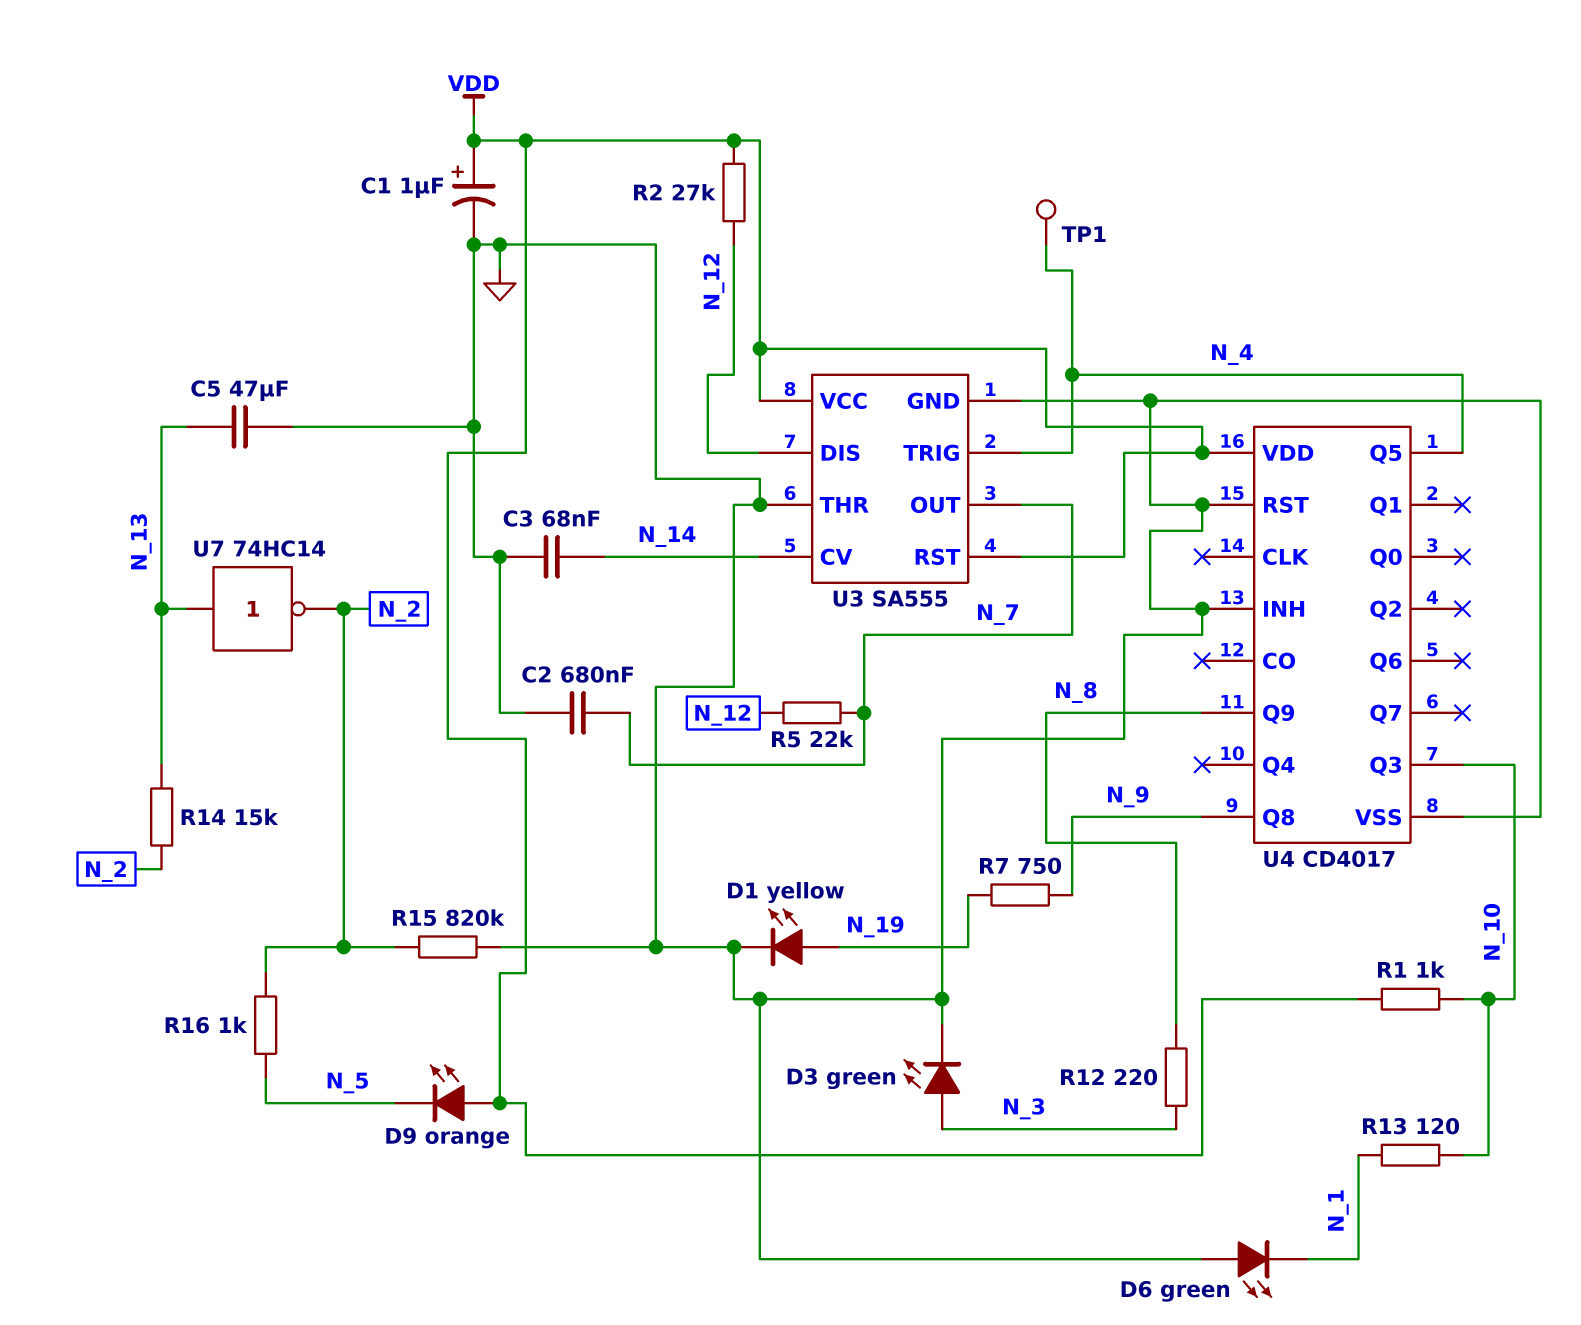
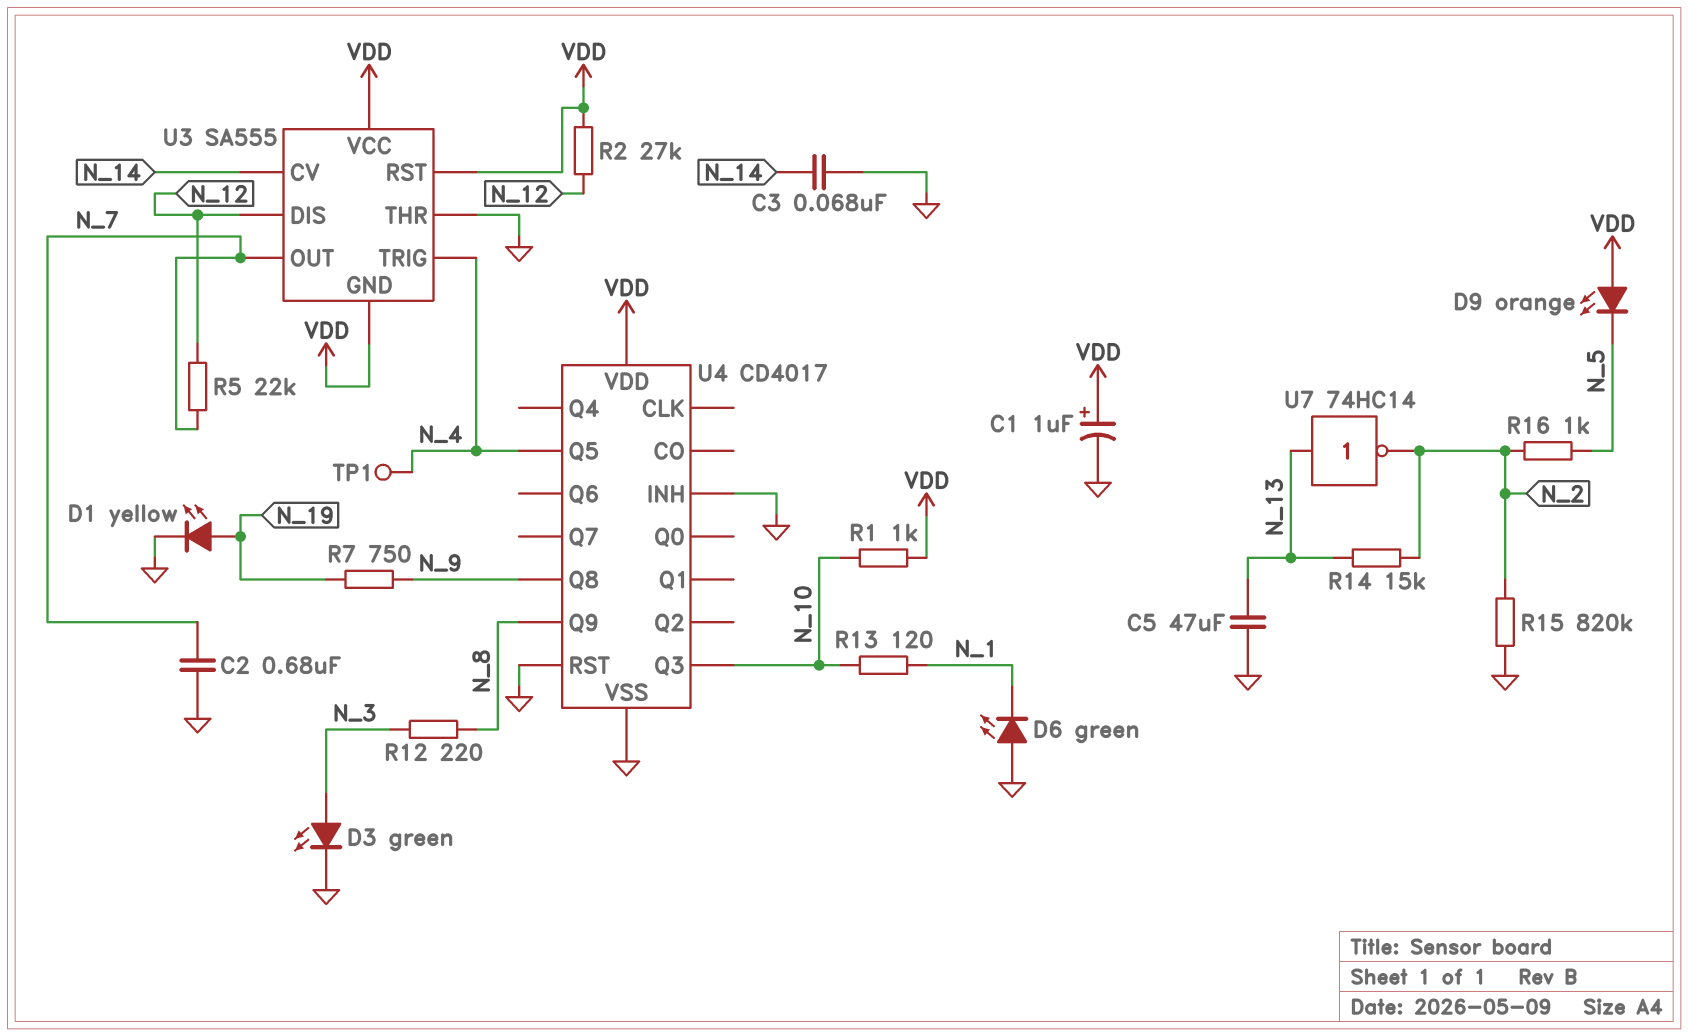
U3 pin GND: GND -> VDD

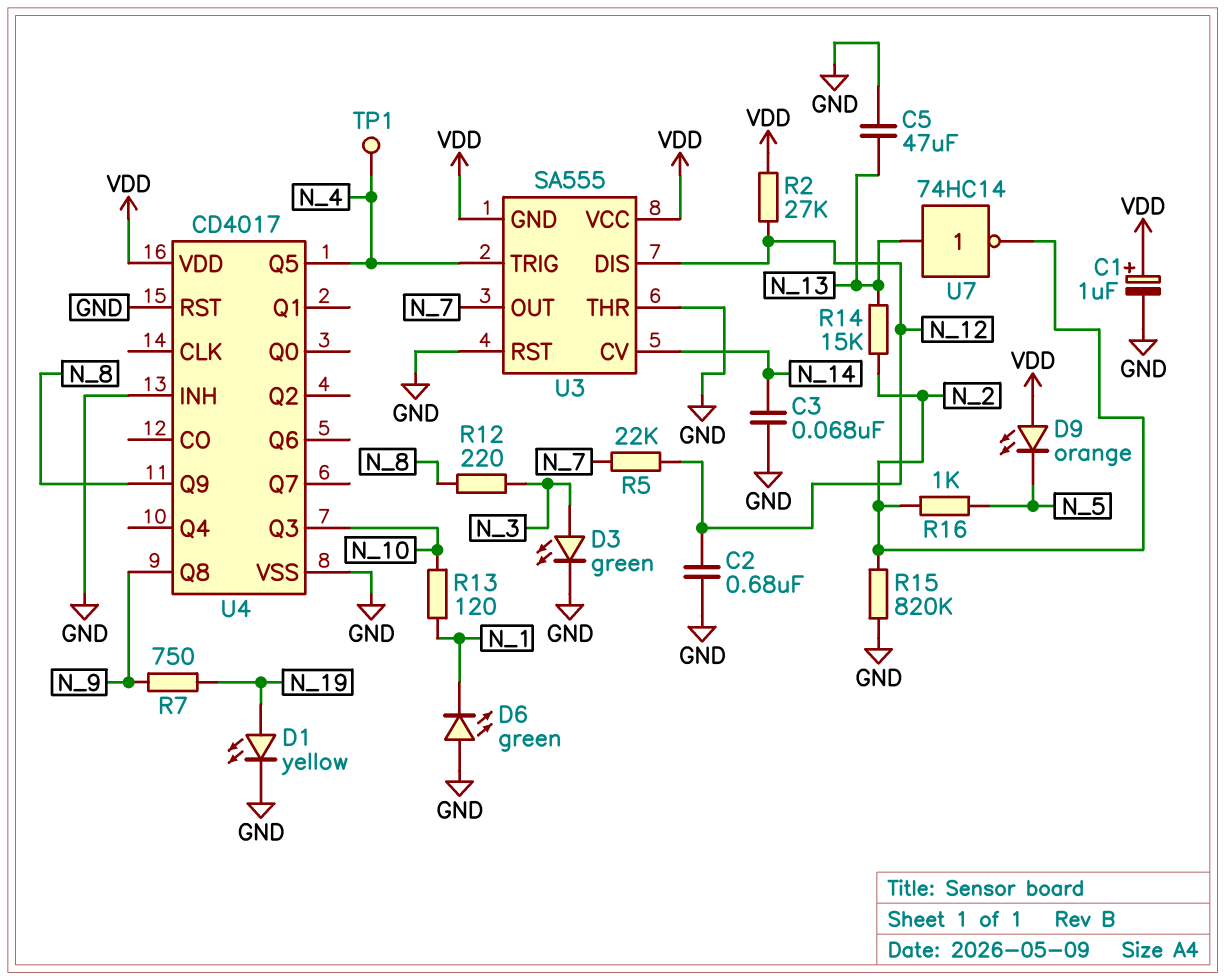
C2: 680nF (GND, N_7) -> 680nF (GND, N_12)
R1: 1k (N_10, VDD) -> none
U3 pin RST: VDD -> GND

